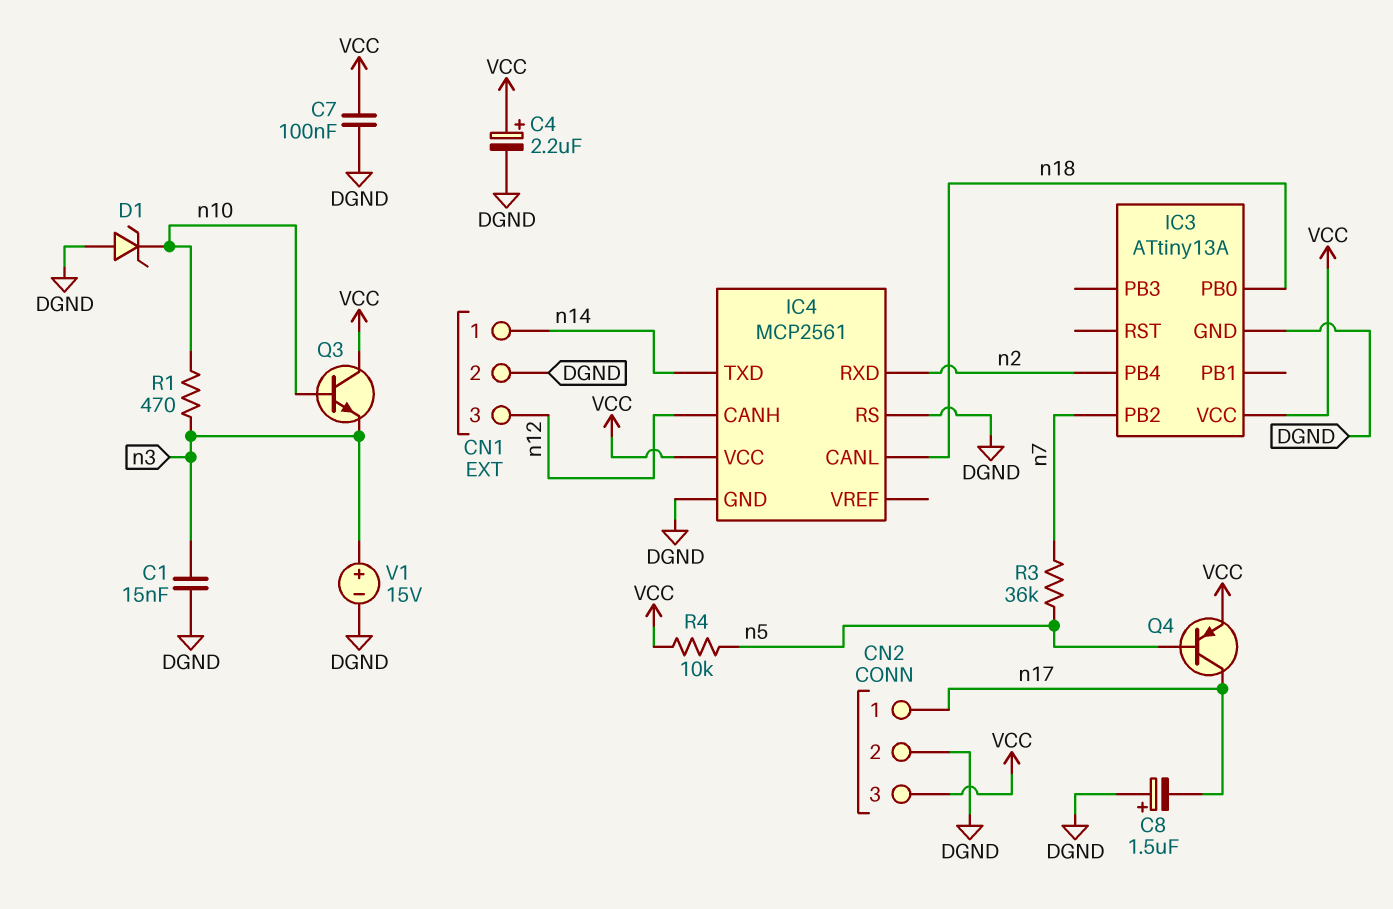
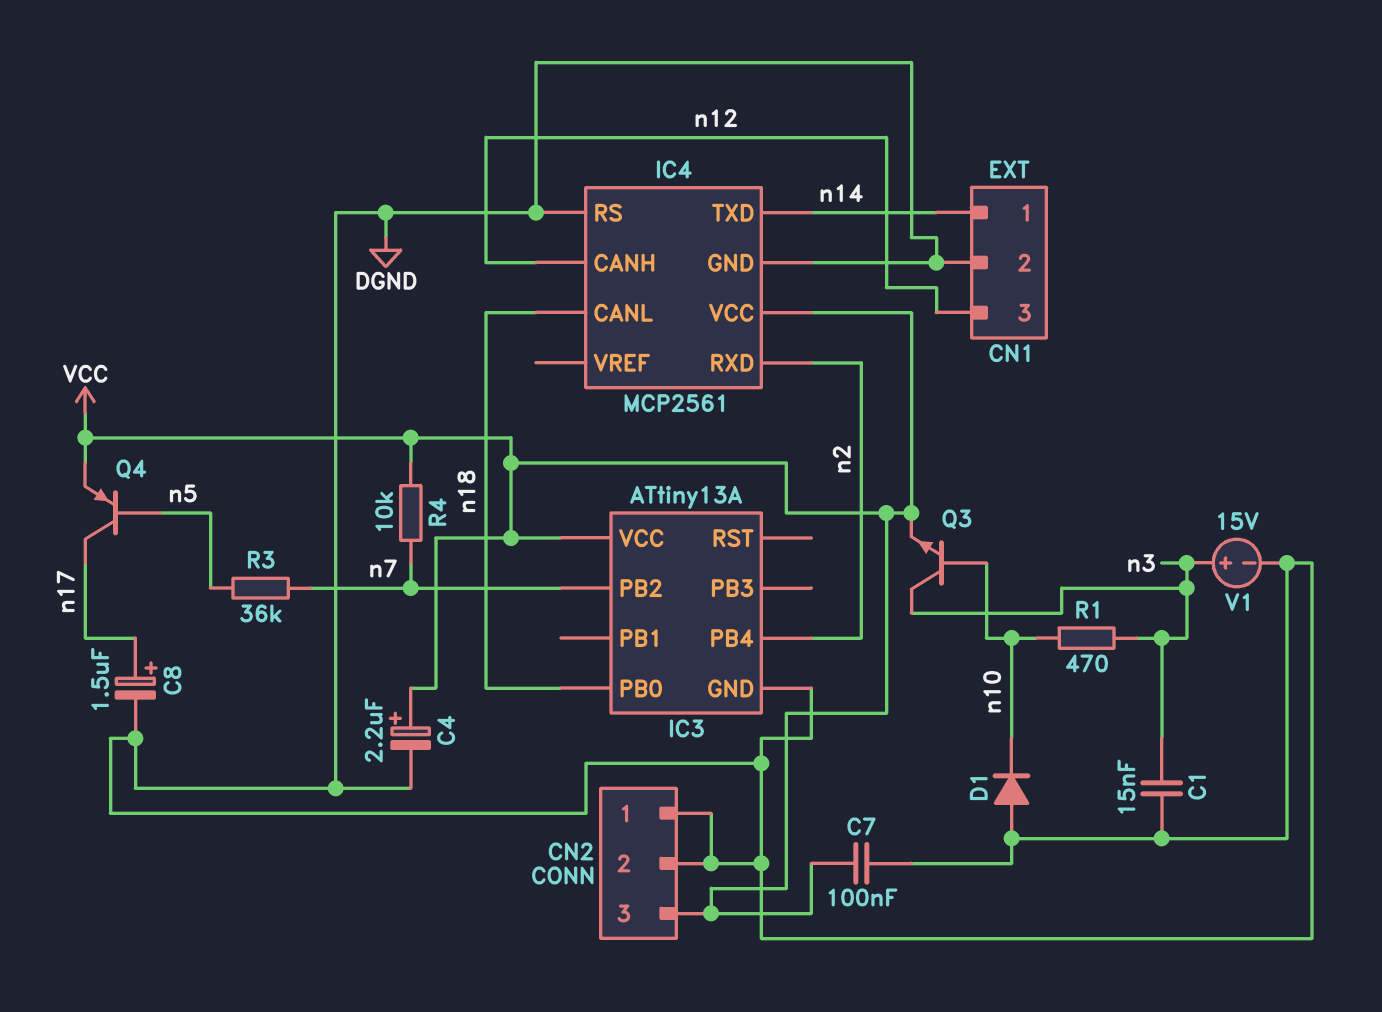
C8: 1.5uF (plus DGND, minus n17) -> 1.5uF (plus n17, minus DGND)
CN2 pin 1: n17 -> DGND
D1: zener (A DGND, K n10) -> diode (A DGND, K n10)
Q3: NPN (B n10, C VCC, E n3) -> NPN (B n10, C n3, E VCC)
R4: 10k (VCC, n5) -> 10k (VCC, n7)

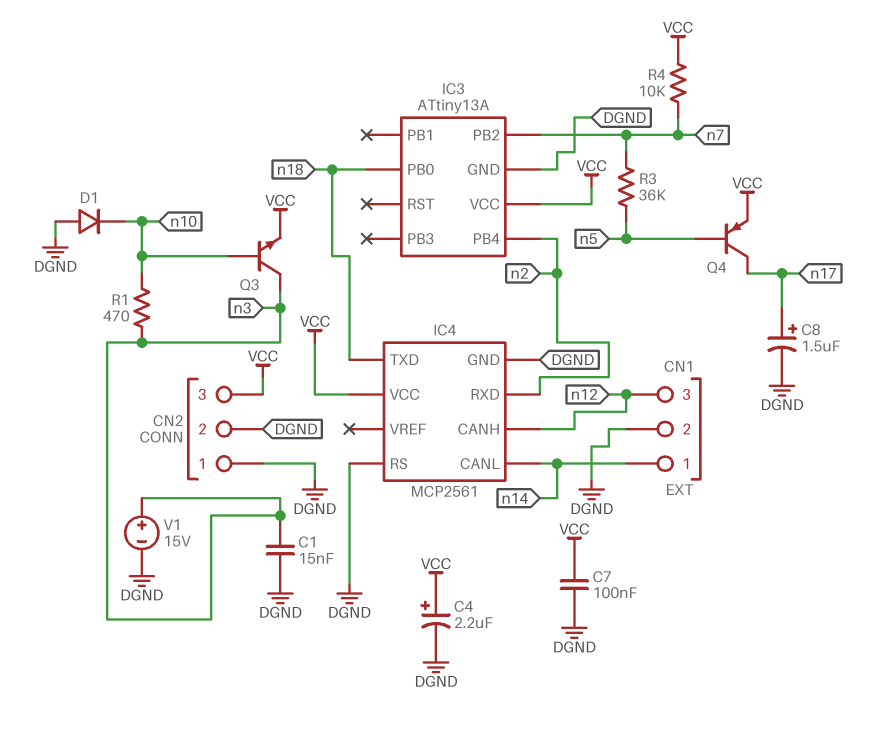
IC4 pin CANL: n18 -> n14
IC4 pin TXD: n14 -> n18

